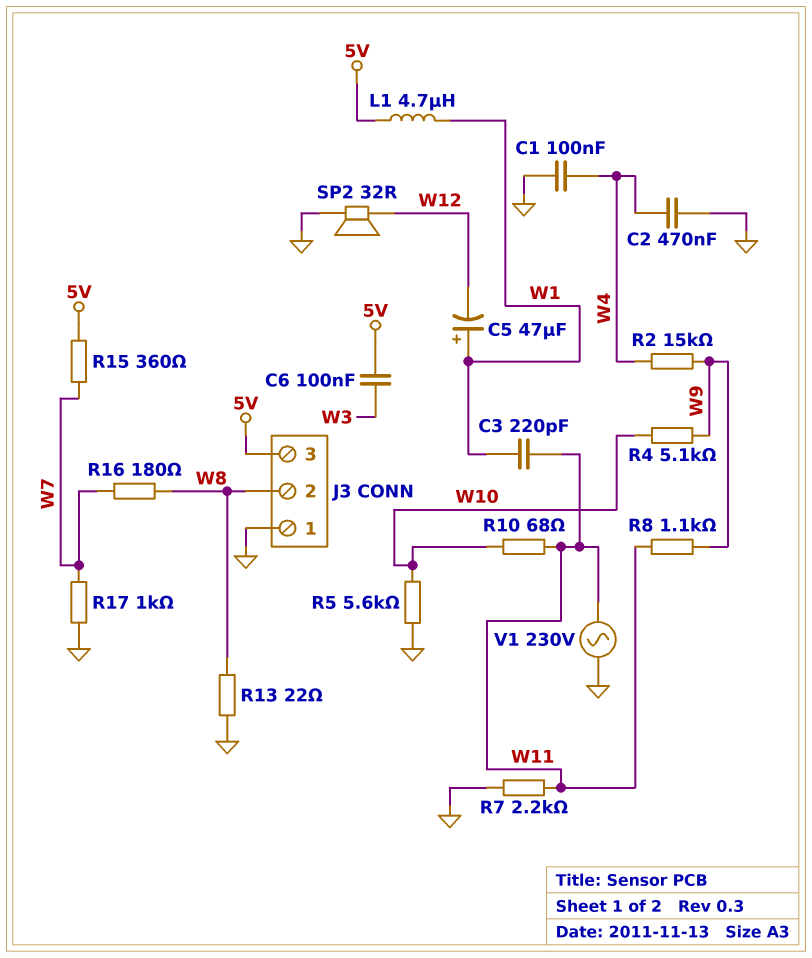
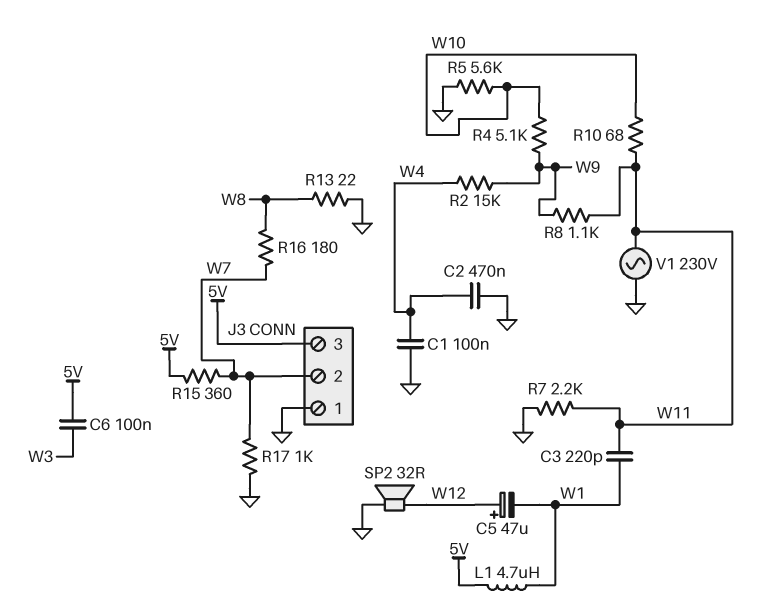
C5: 47uF (plus W1, minus W12) -> 47uF (plus W12, minus W1)
J3 pin 2: W8 -> W7

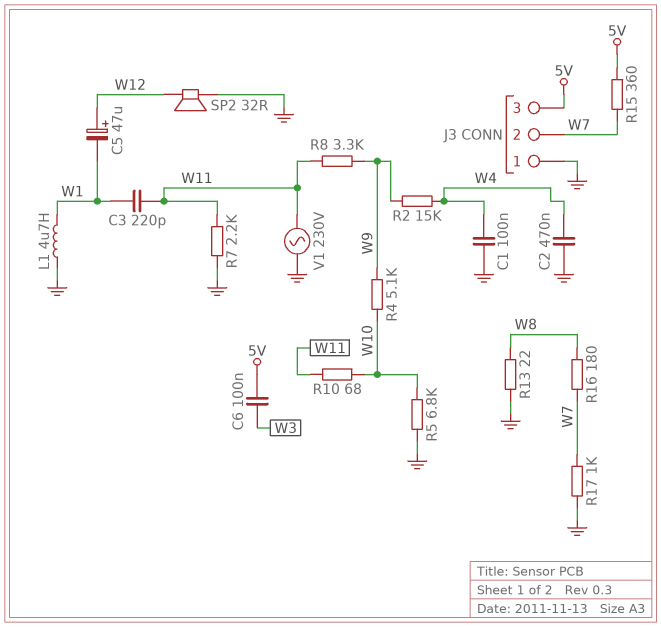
L1: 4.7uH (5V, W1) -> 4.7uH (GND, W1)
R5: 5.6k (GND, W10) -> 6.8k (GND, W10)
R8: 1.1k (W9, W11) -> 3.3k (W9, W11)

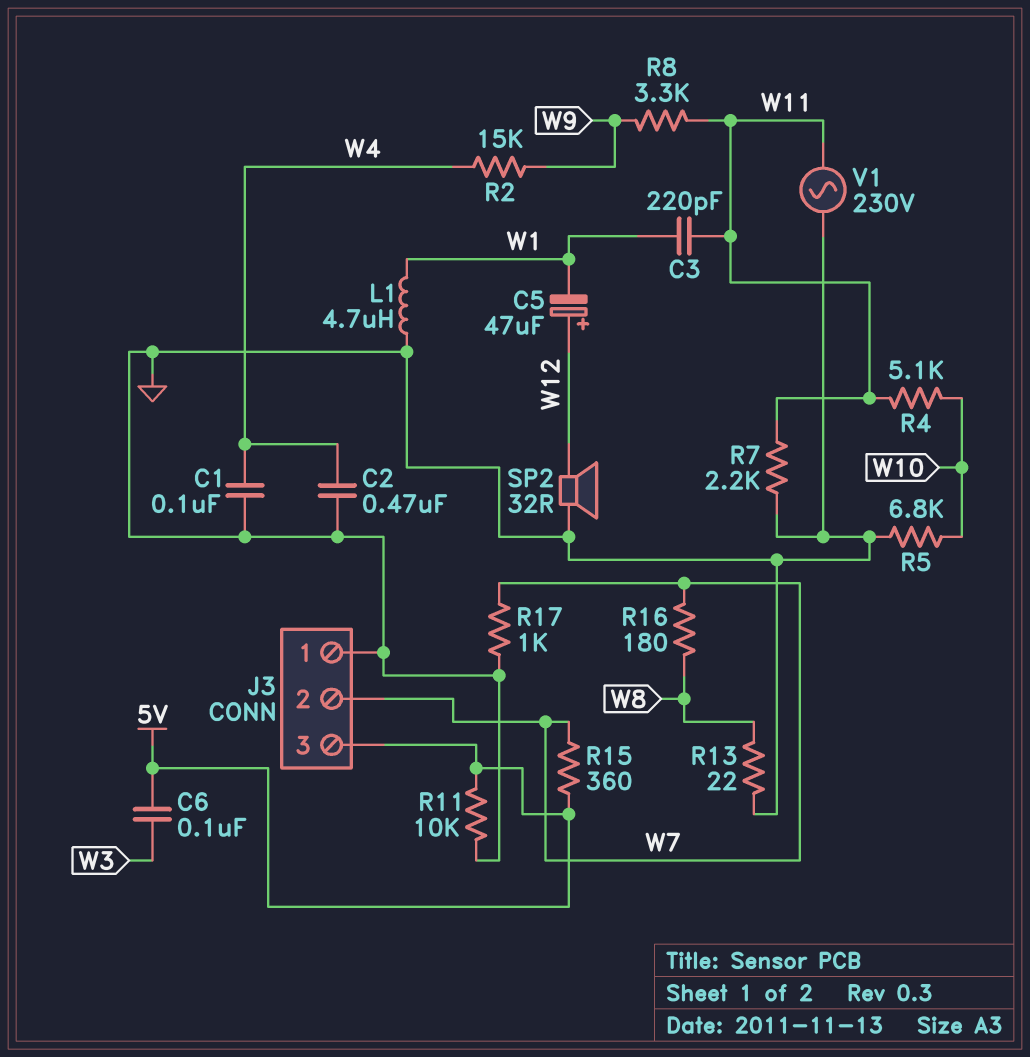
R4: 5.1k (W9, W10) -> 5.1k (W10, W11)
R10: 68 (W10, W11) -> none
R11: none -> 10k (5V, GND)

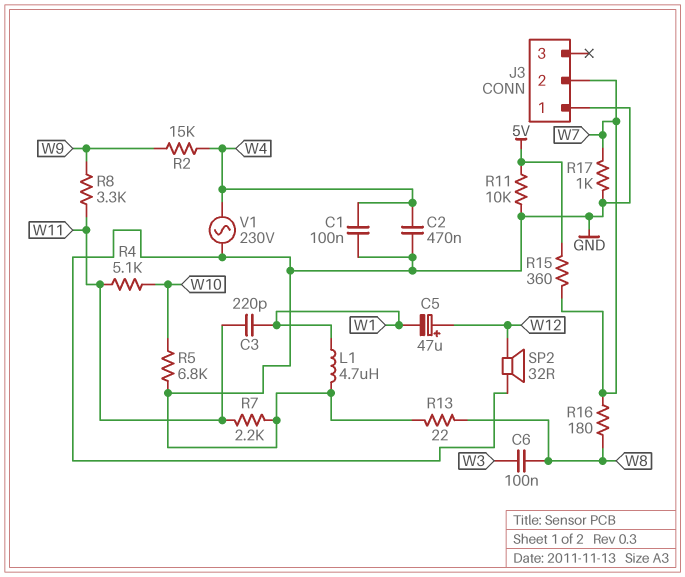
C6: 100nF (5V, W3) -> 100nF (W3, W8)
J3 pin 3: 5V -> none
V1: AC 230V (GND, W11) -> AC 230V (GND, W4)

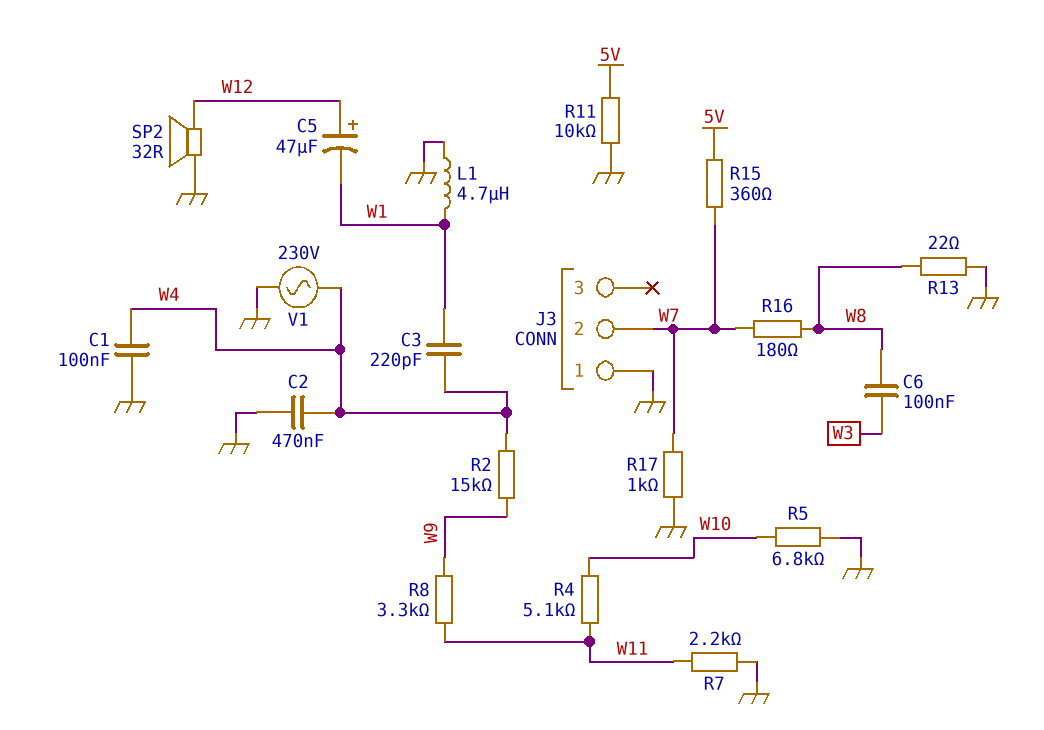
C3: 220pF (W1, W11) -> 220pF (W1, W4)

